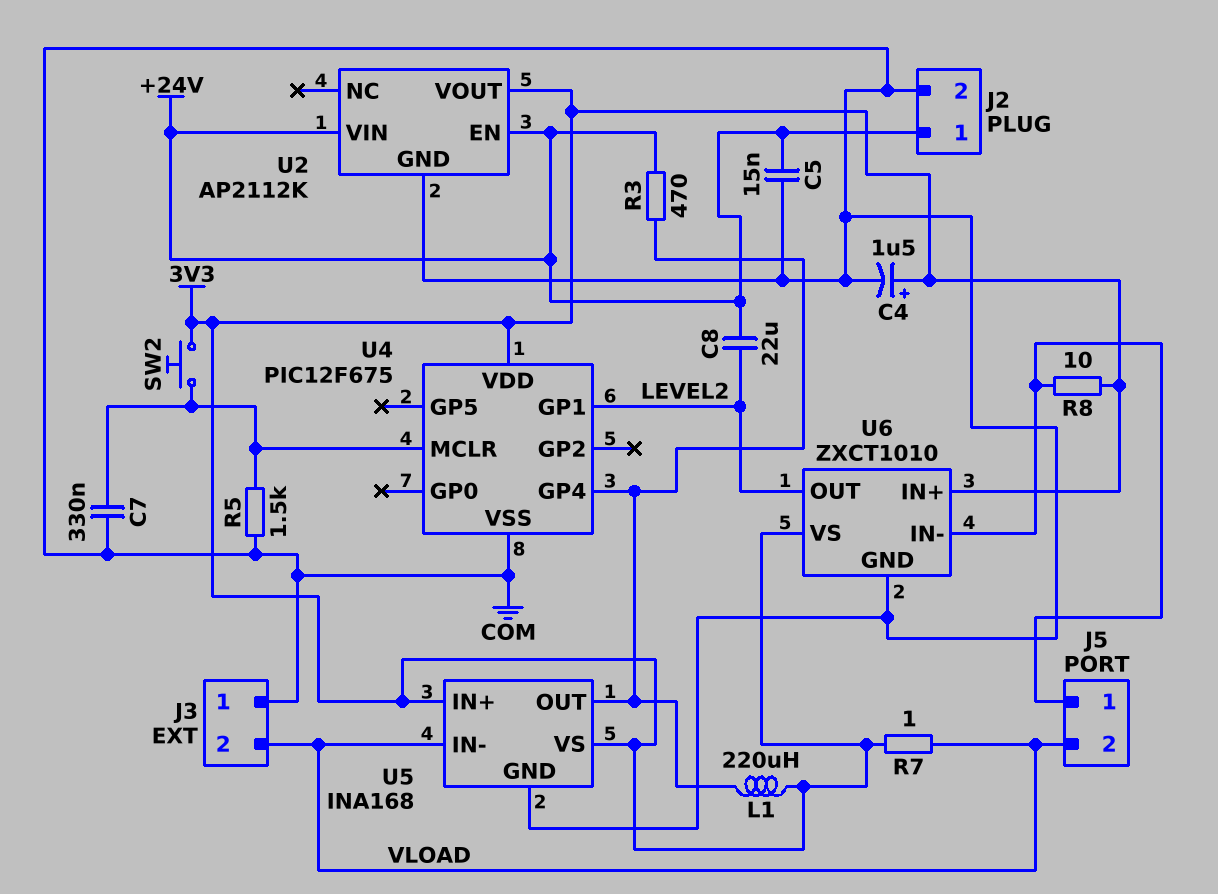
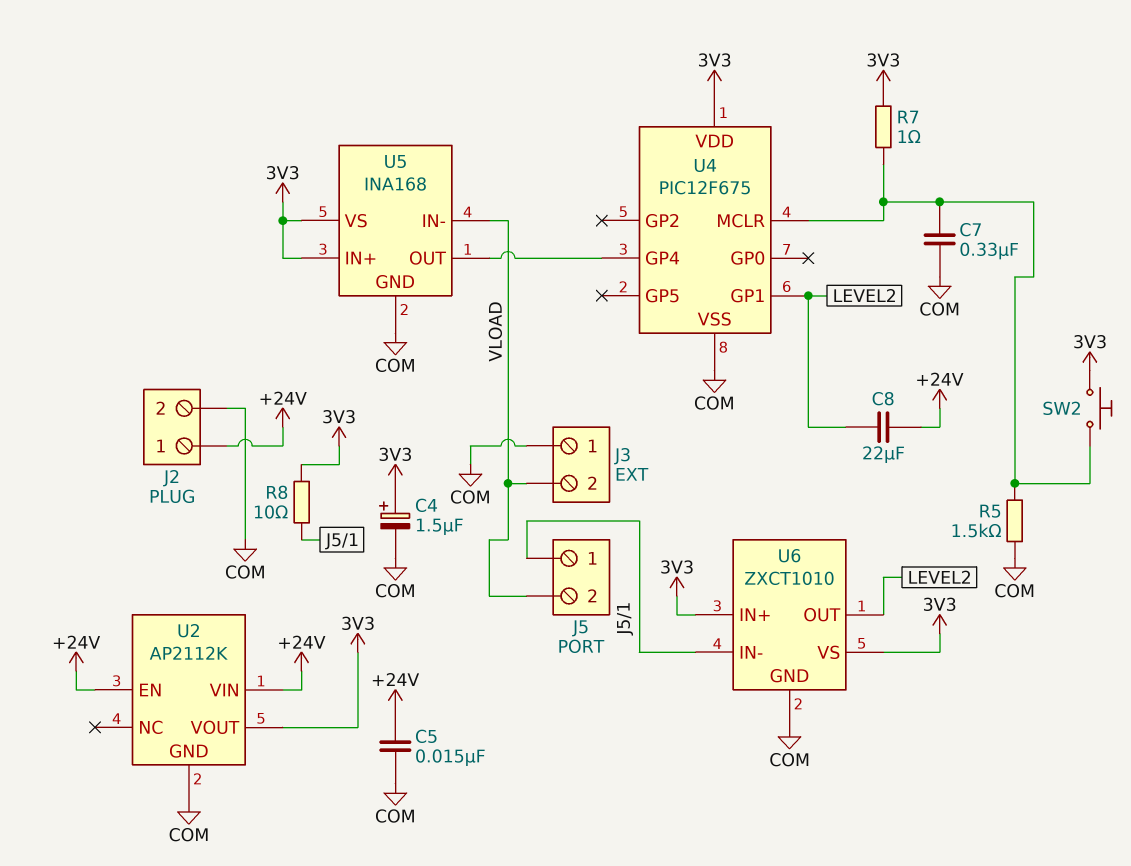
L1: 220uH (3V3, U4/GP4) -> none
R3: 470 (+24V, U4/GP4) -> none
R7: 1 (3V3, VLOAD) -> 1 (3V3, U4/MCLR)

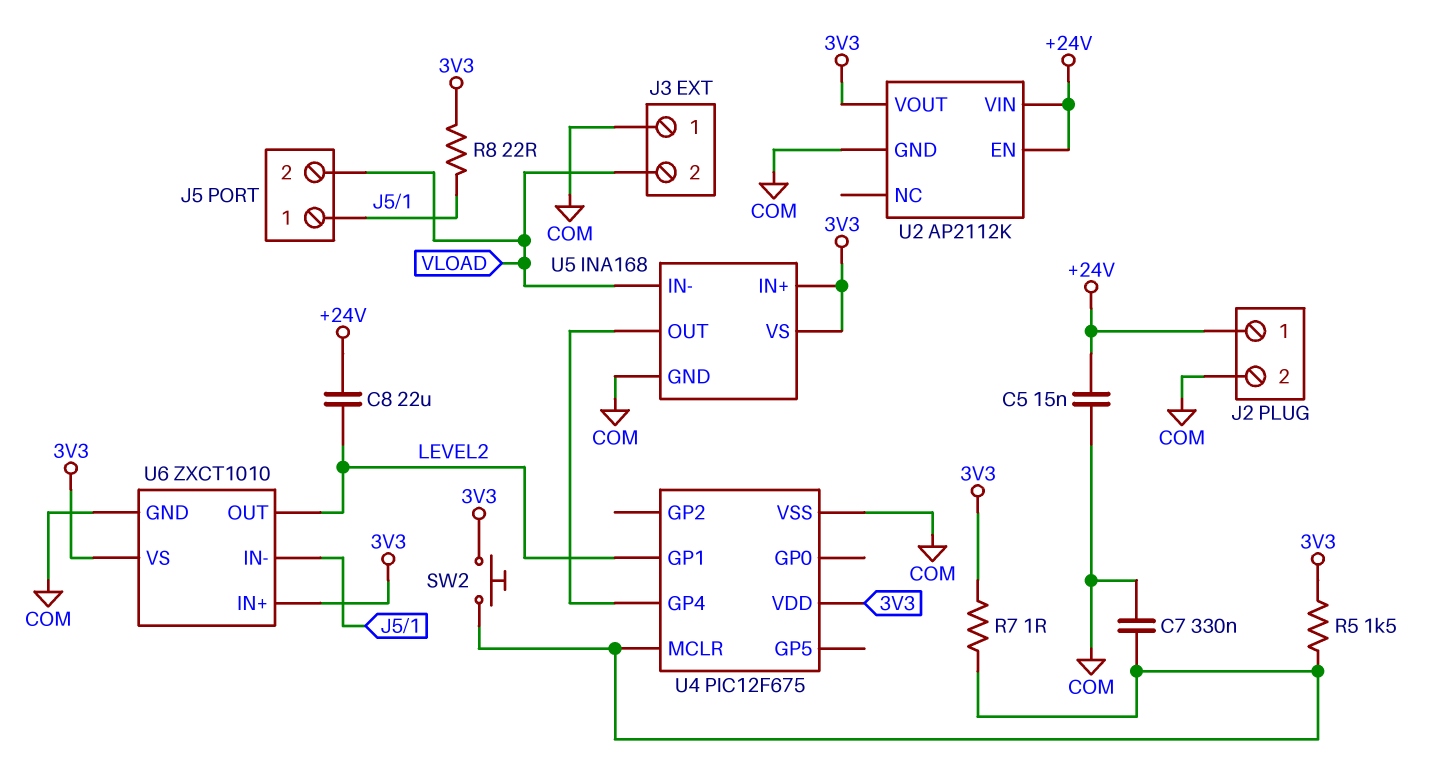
C4: 1.5uF (plus 3V3, minus COM) -> none
R5: 1.5k (COM, U4/MCLR) -> 1.5k (3V3, U4/MCLR)
R8: 10 (3V3, J5/1) -> 22 (3V3, J5/1)

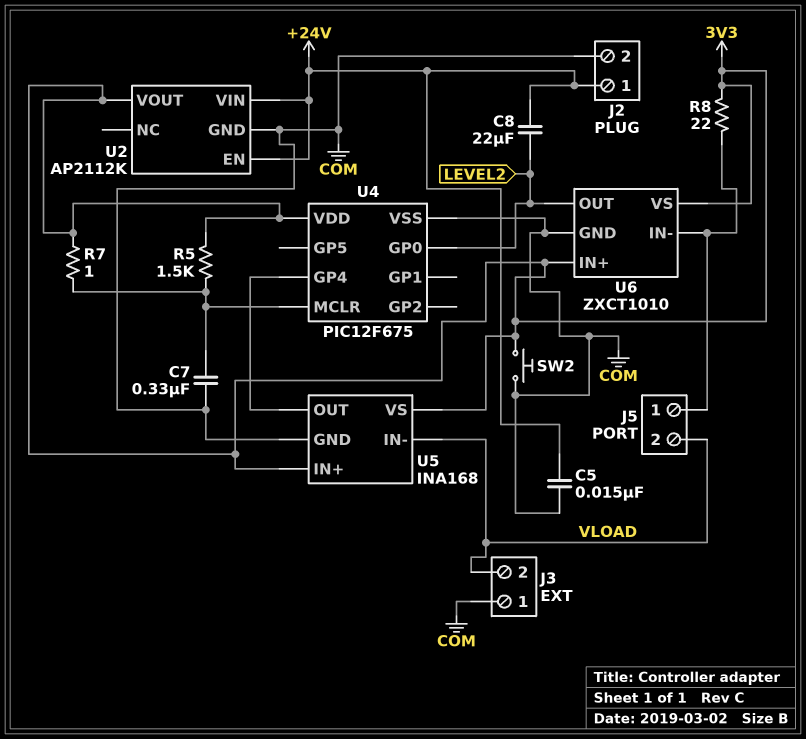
SW2: button (3V3, U4/MCLR) -> button (3V3, COM)
U4 pin GP0: none -> LEVEL2
U4 pin GP1: LEVEL2 -> none

